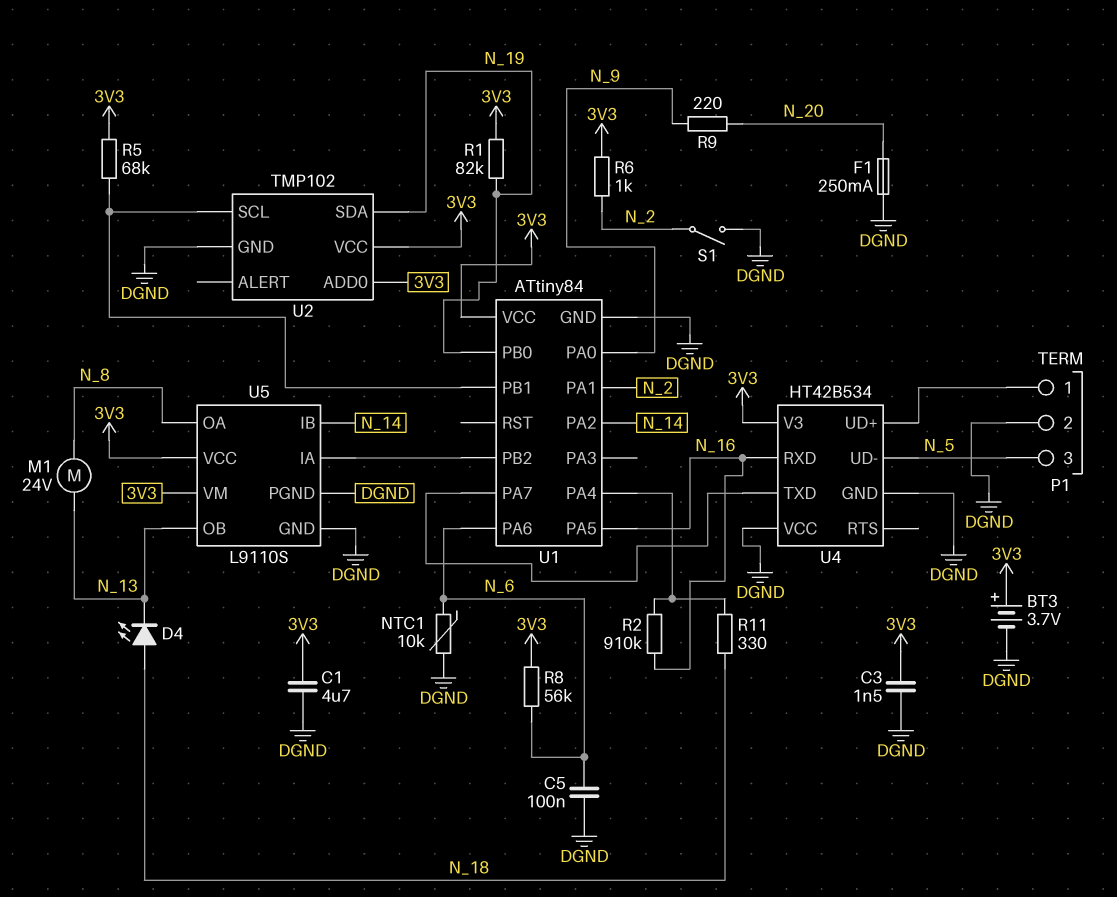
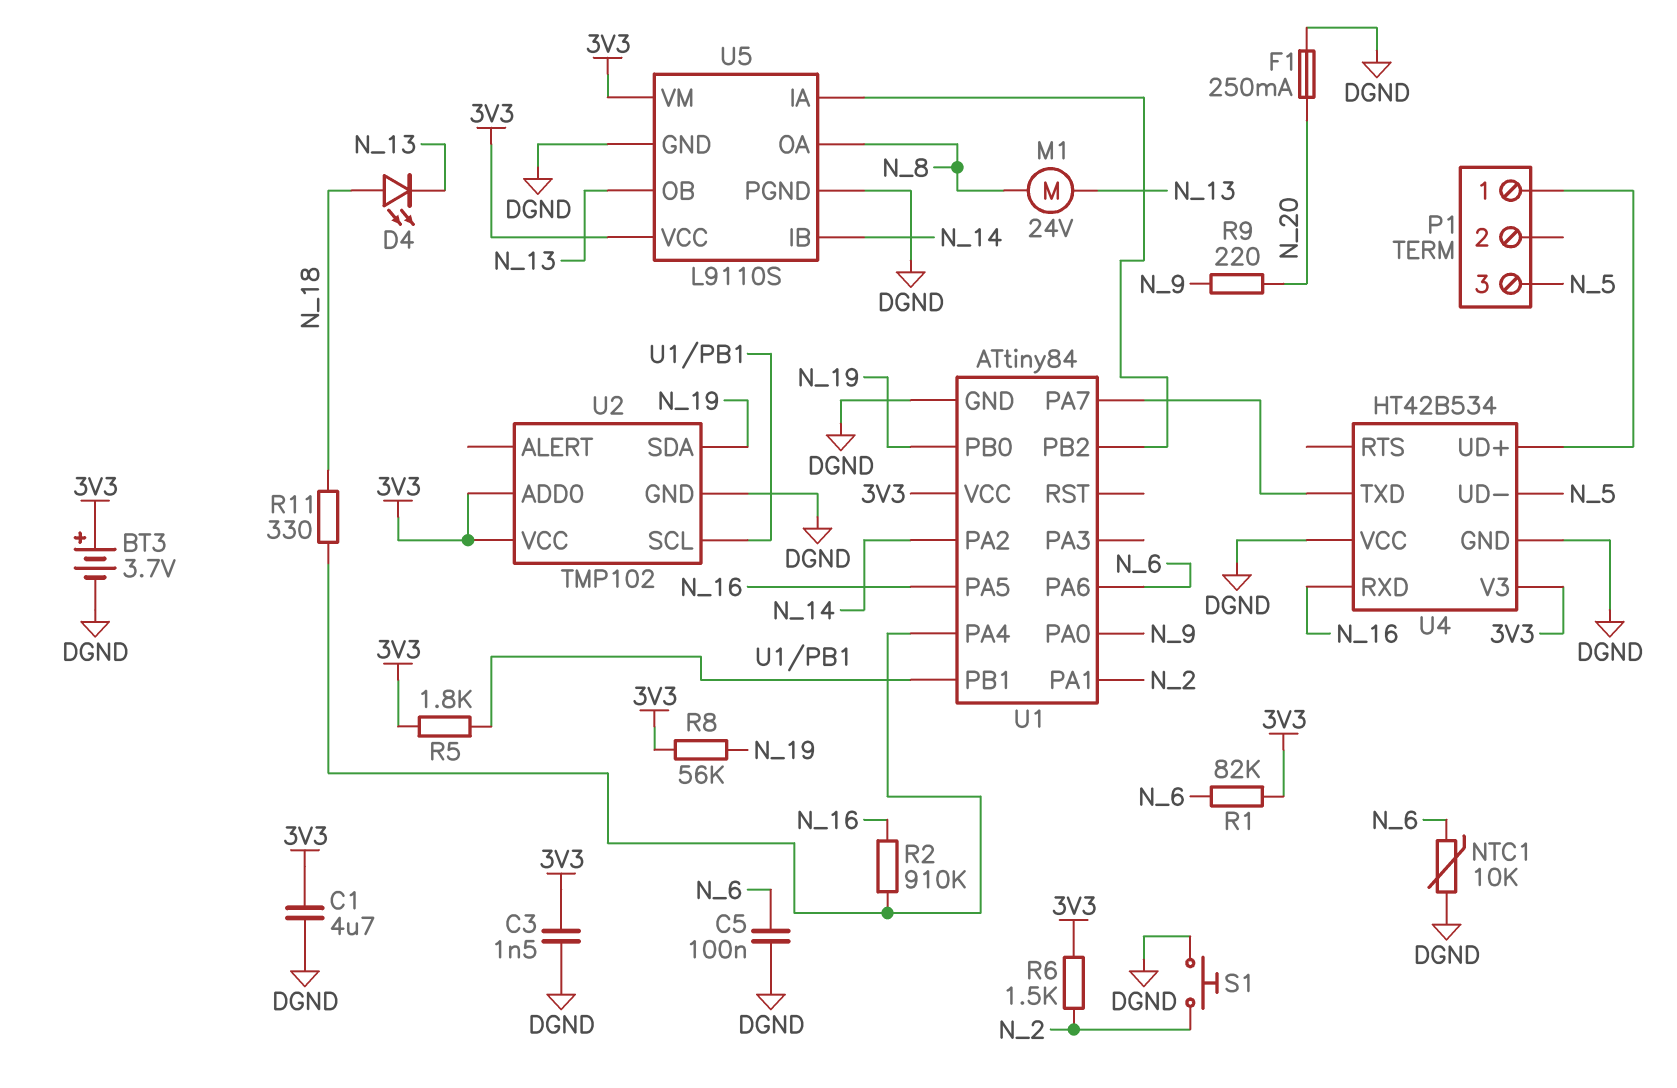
P1 pin 2: DGND -> none
R1: 82k (3V3, N_19) -> 82k (3V3, N_6)
R5: 68k (3V3, U1/PB1) -> 1.8k (3V3, U1/PB1)
R6: 1k (3V3, N_2) -> 1.5k (3V3, N_2)
R8: 56k (3V3, N_6) -> 56k (3V3, N_19)
S1: switch (DGND, N_2) -> button (DGND, N_2)

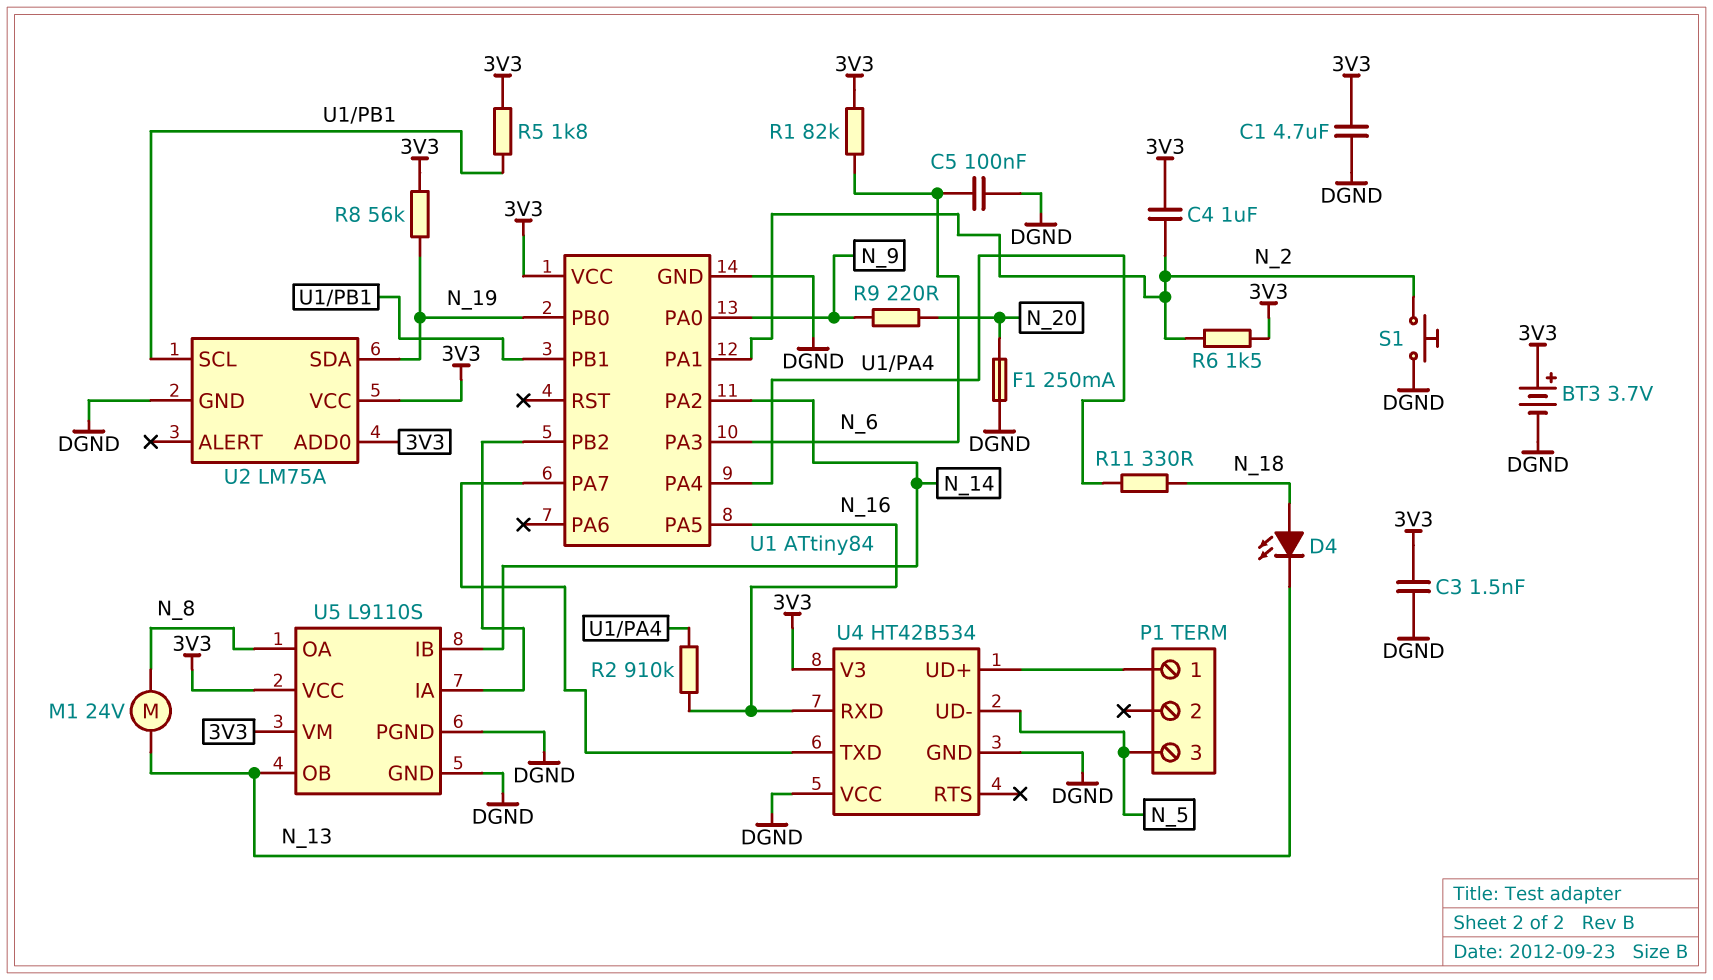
C4: none -> 1uF (3V3, N_2)
NTC1: 10k (DGND, N_6) -> none
U1 pin PA3: none -> N_6
U1 pin PA6: N_6 -> none
U2: TMP102 -> LM75A

